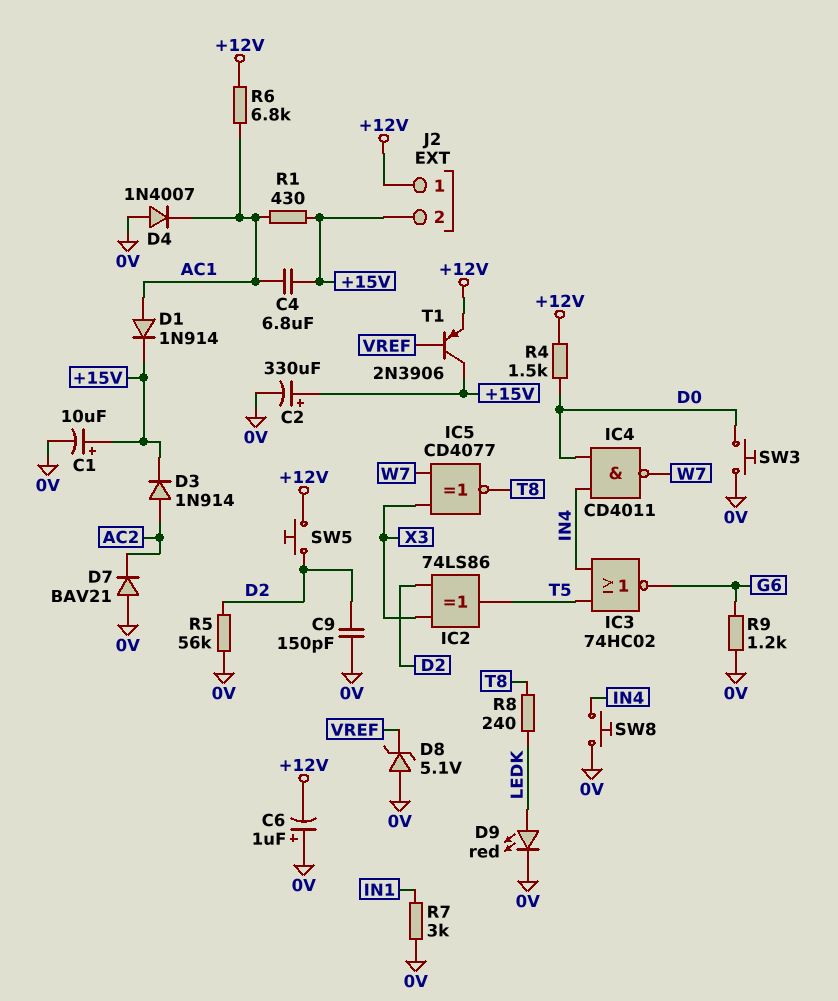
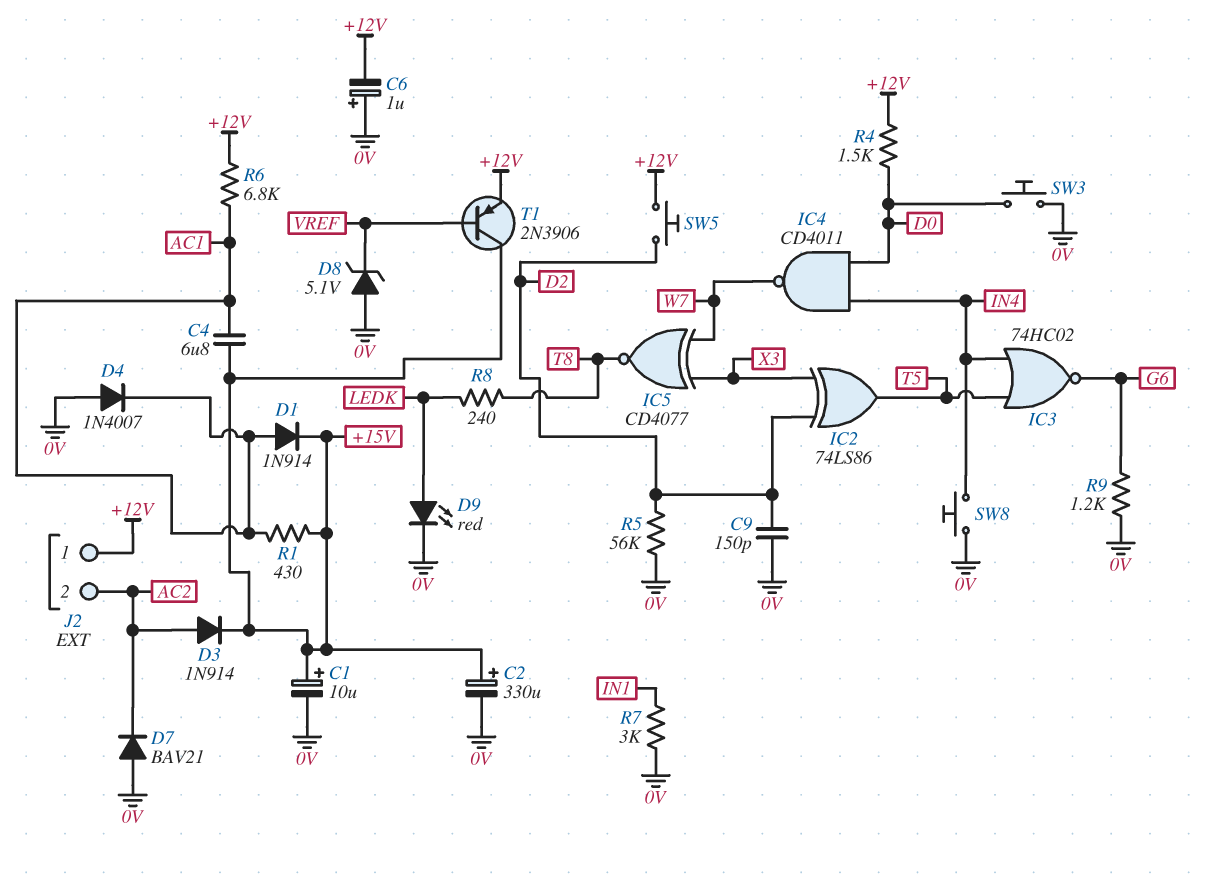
J2 pin 2: +15V -> AC2

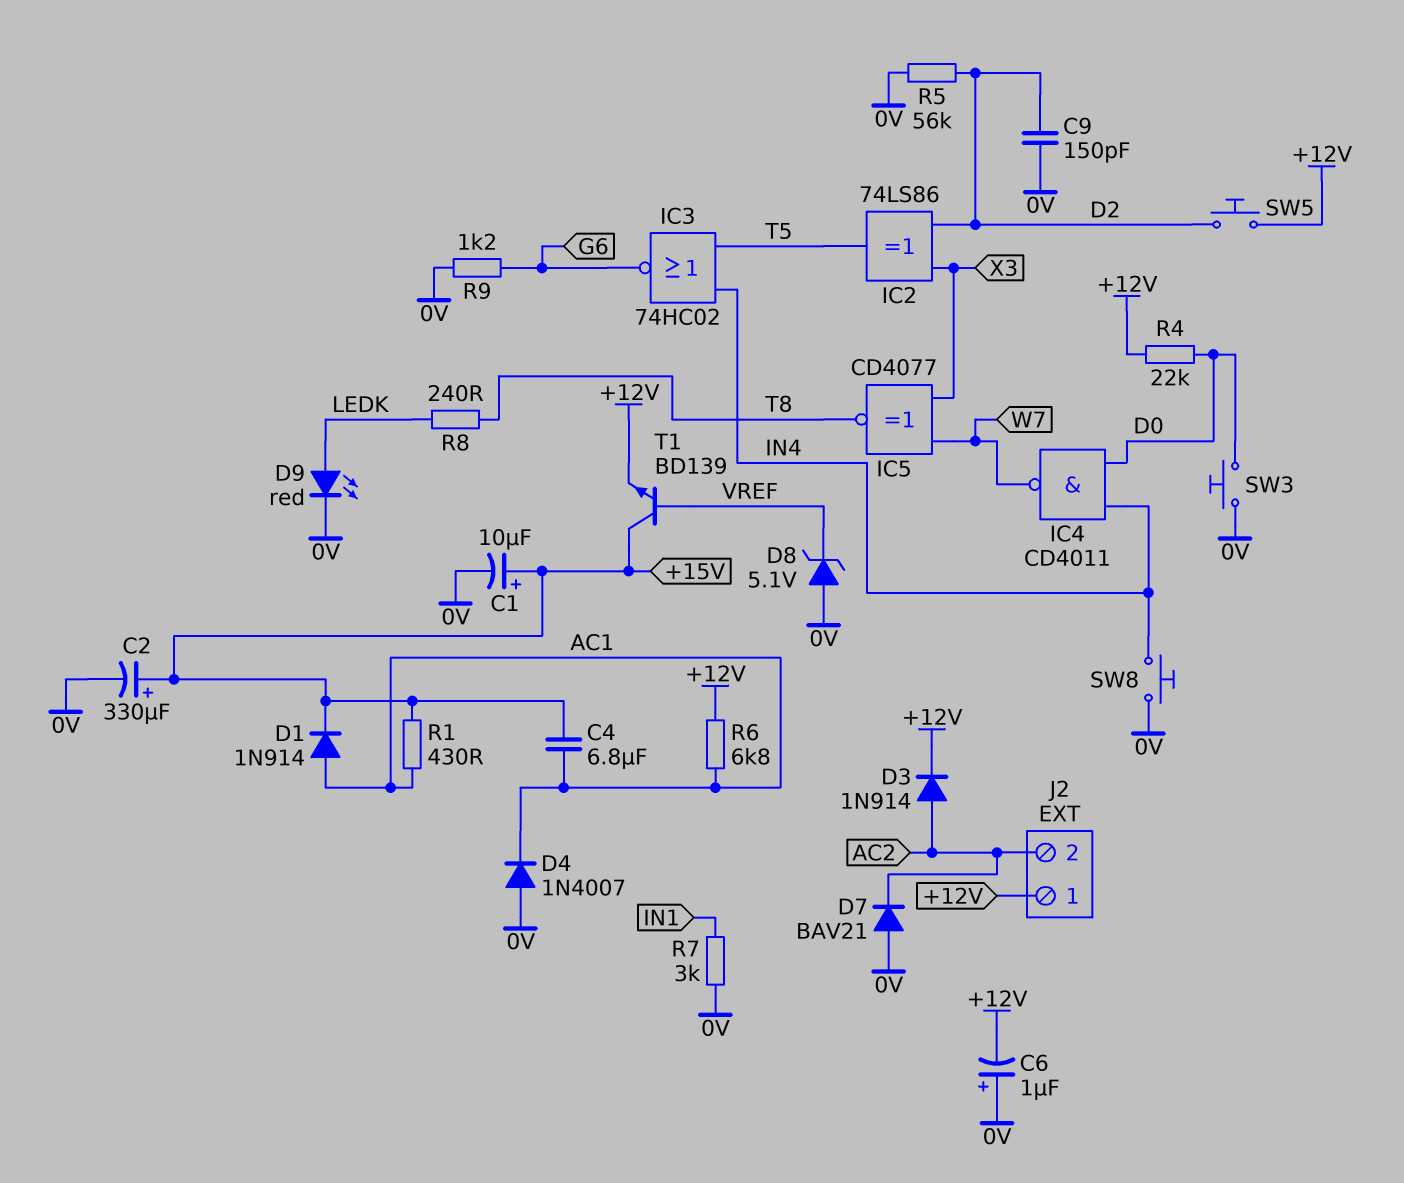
D3: diode 1N914 (A AC2, K +15V) -> diode 1N914 (A AC2, K +12V)
R4: 1.5k (+12V, D0) -> 22k (+12V, D0)
T1: PNP 2N3906 (B VREF, C +15V, E +12V) -> NPN BD139 (B VREF, C +15V, E +12V)

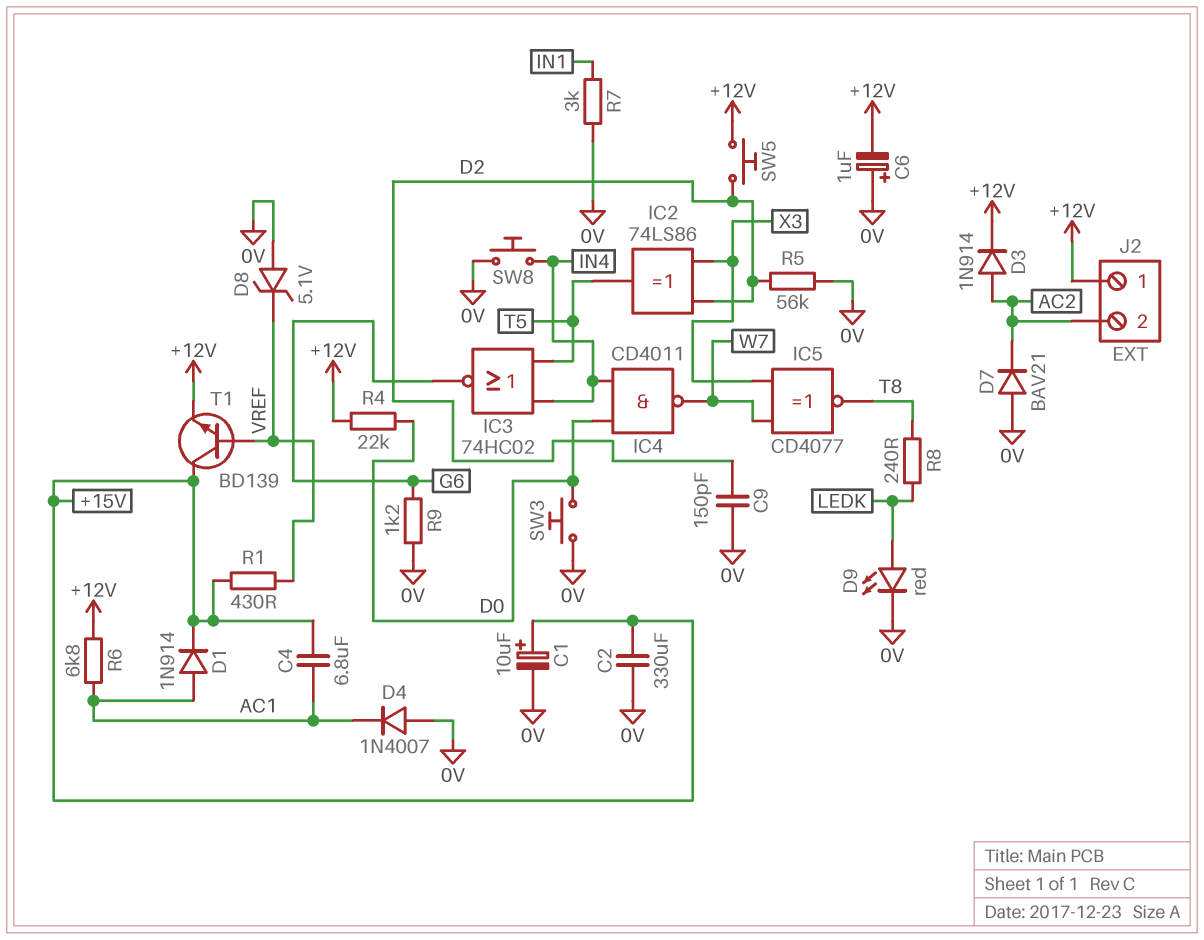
C2: 330uF (plus +15V, minus 0V) -> 330uF (+15V, 0V)
R1: 430 (+15V, AC1) -> 430 (+15V, VREF)

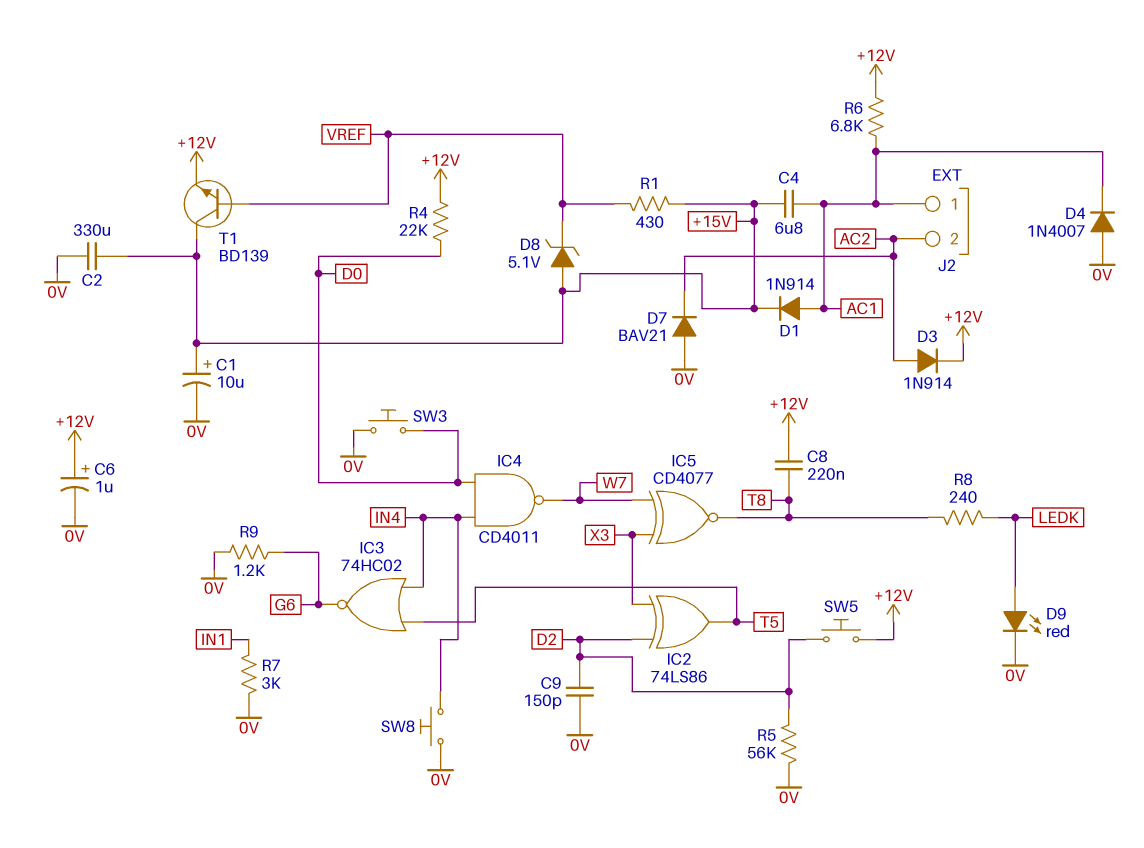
C6: 1uF (plus 0V, minus +12V) -> 1uF (plus +12V, minus 0V)
C8: none -> 220nF (+12V, T8)
D8: zener 5.1V (A 0V, K VREF) -> zener 5.1V (A +15V, K VREF)
J2 pin 1: +12V -> AC1

